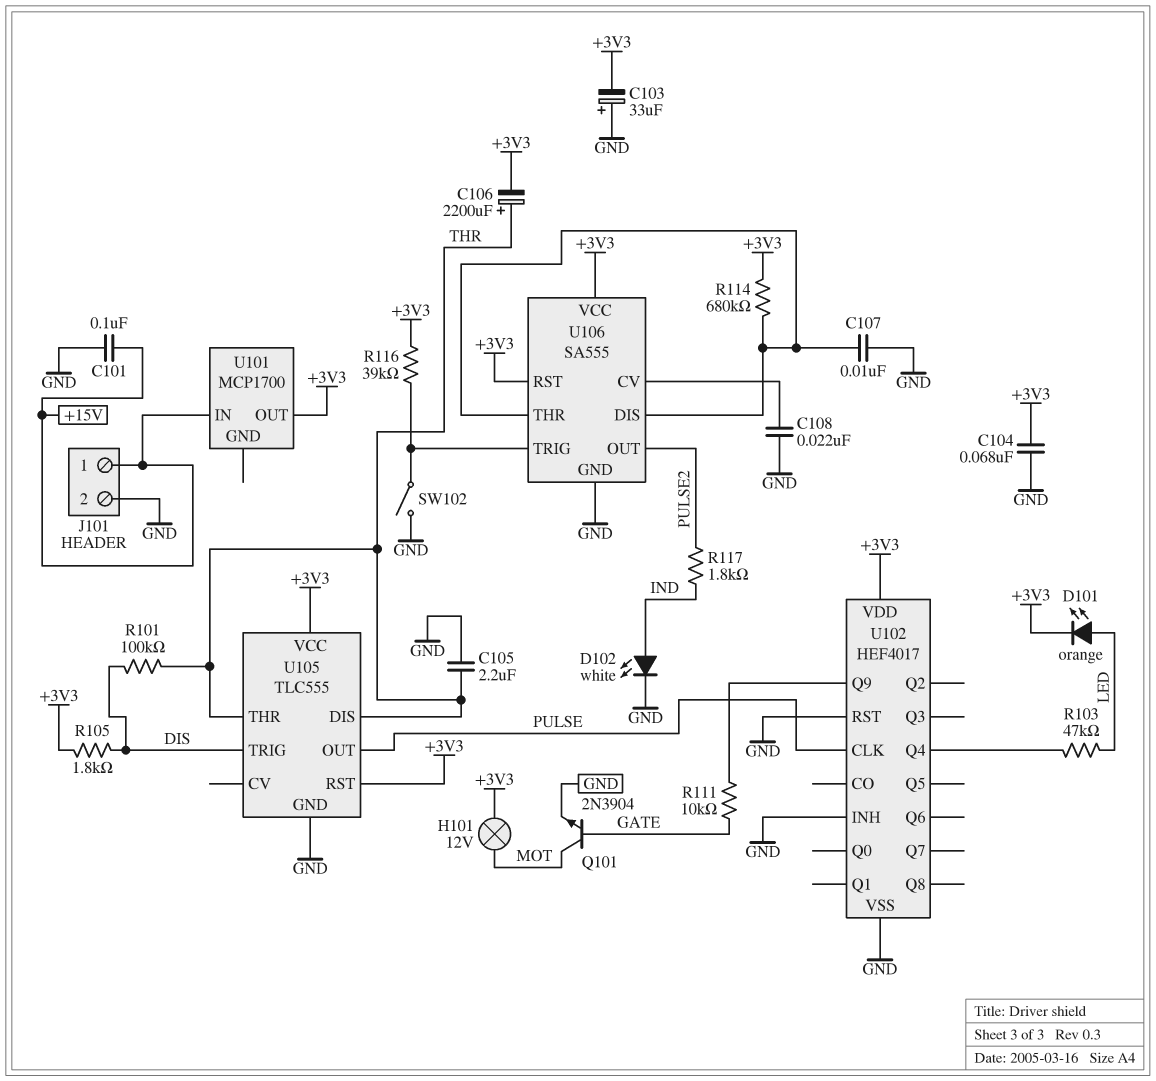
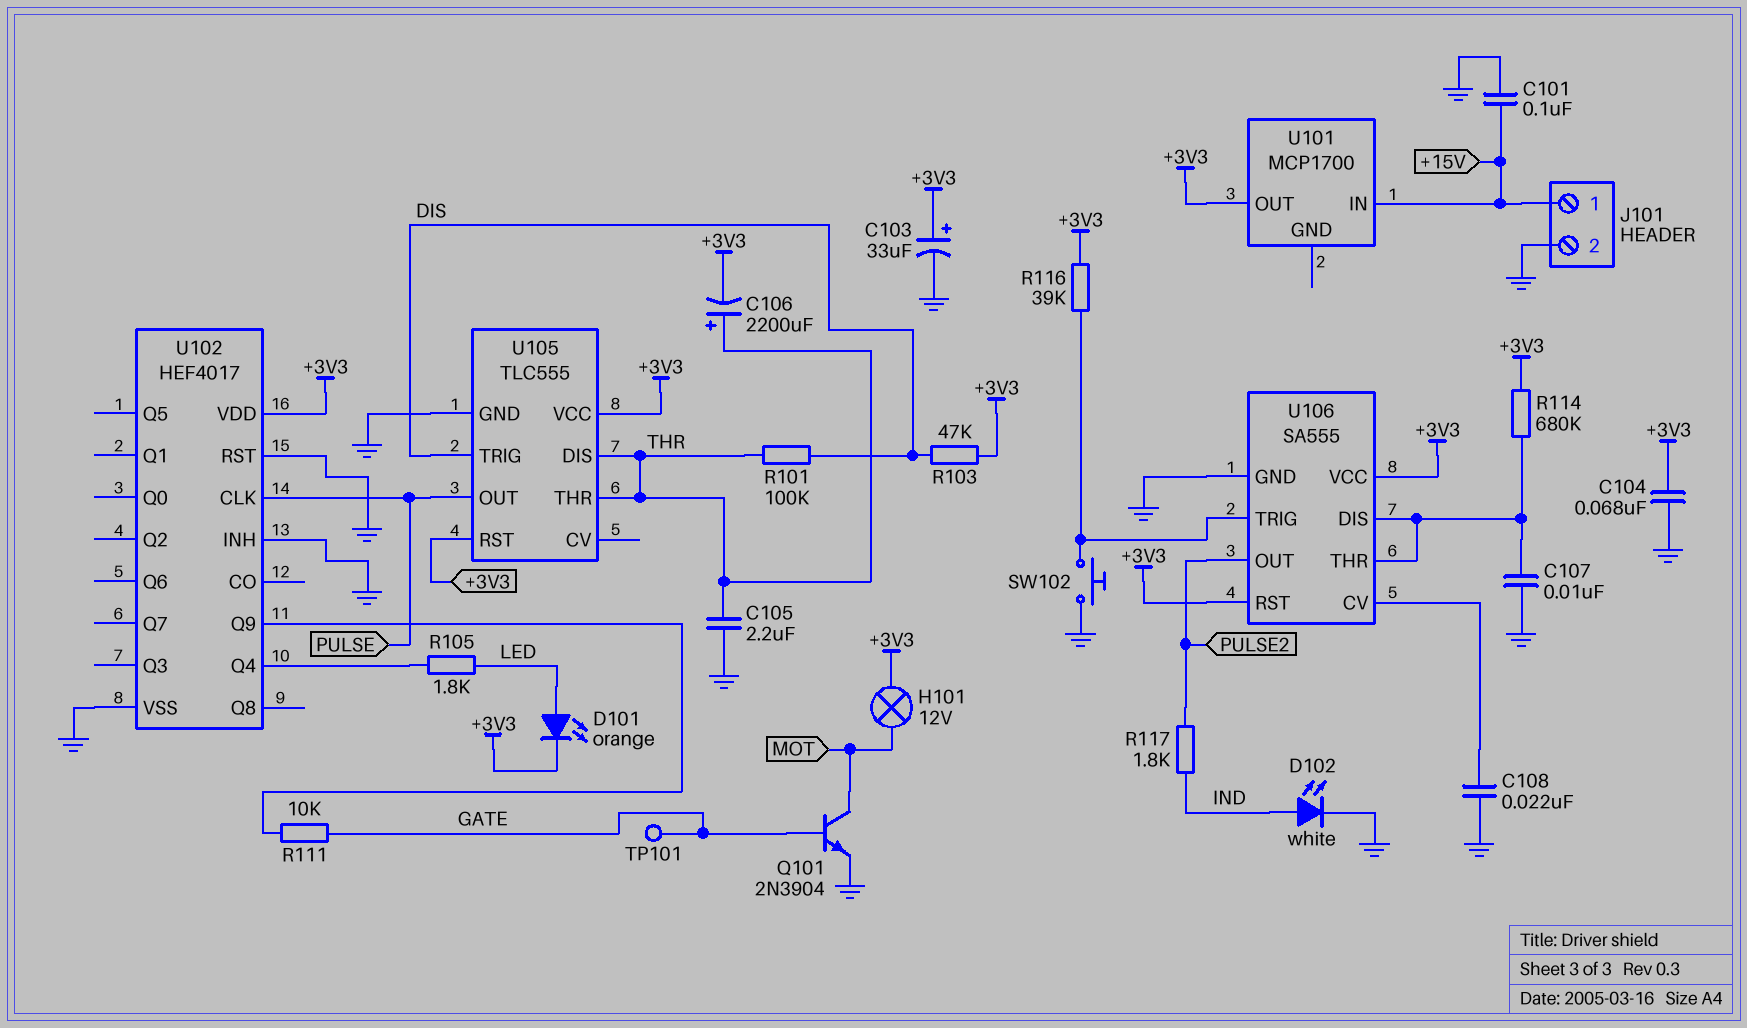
C103: 33uF (plus GND, minus +3V3) -> 33uF (plus +3V3, minus GND)
R103: 47k (LED, U102/Q4) -> 47k (+3V3, DIS)
R105: 1.8k (+3V3, DIS) -> 1.8k (LED, U102/Q4)
SW102: switch (GND, U106/TRIG) -> button (GND, U106/TRIG)
TP101: none -> test point (GATE)

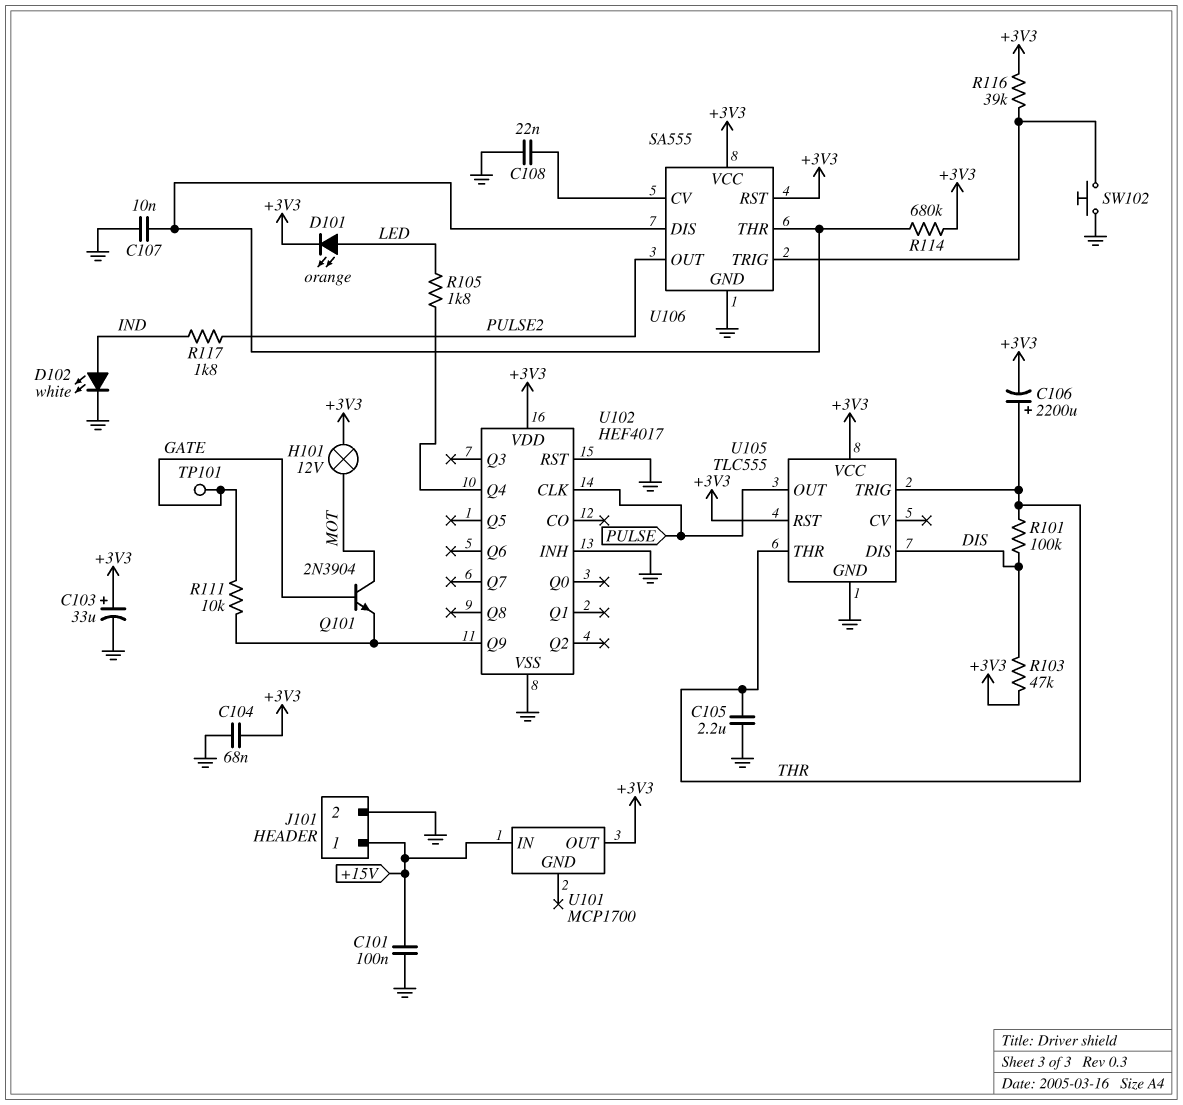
Q101: NPN 2N3904 (B GATE, C MOT, E GND) -> NPN 2N3904 (B GATE, C MOT, E U102/Q9)
U105 pin DIS: THR -> DIS
U105 pin TRIG: DIS -> THR

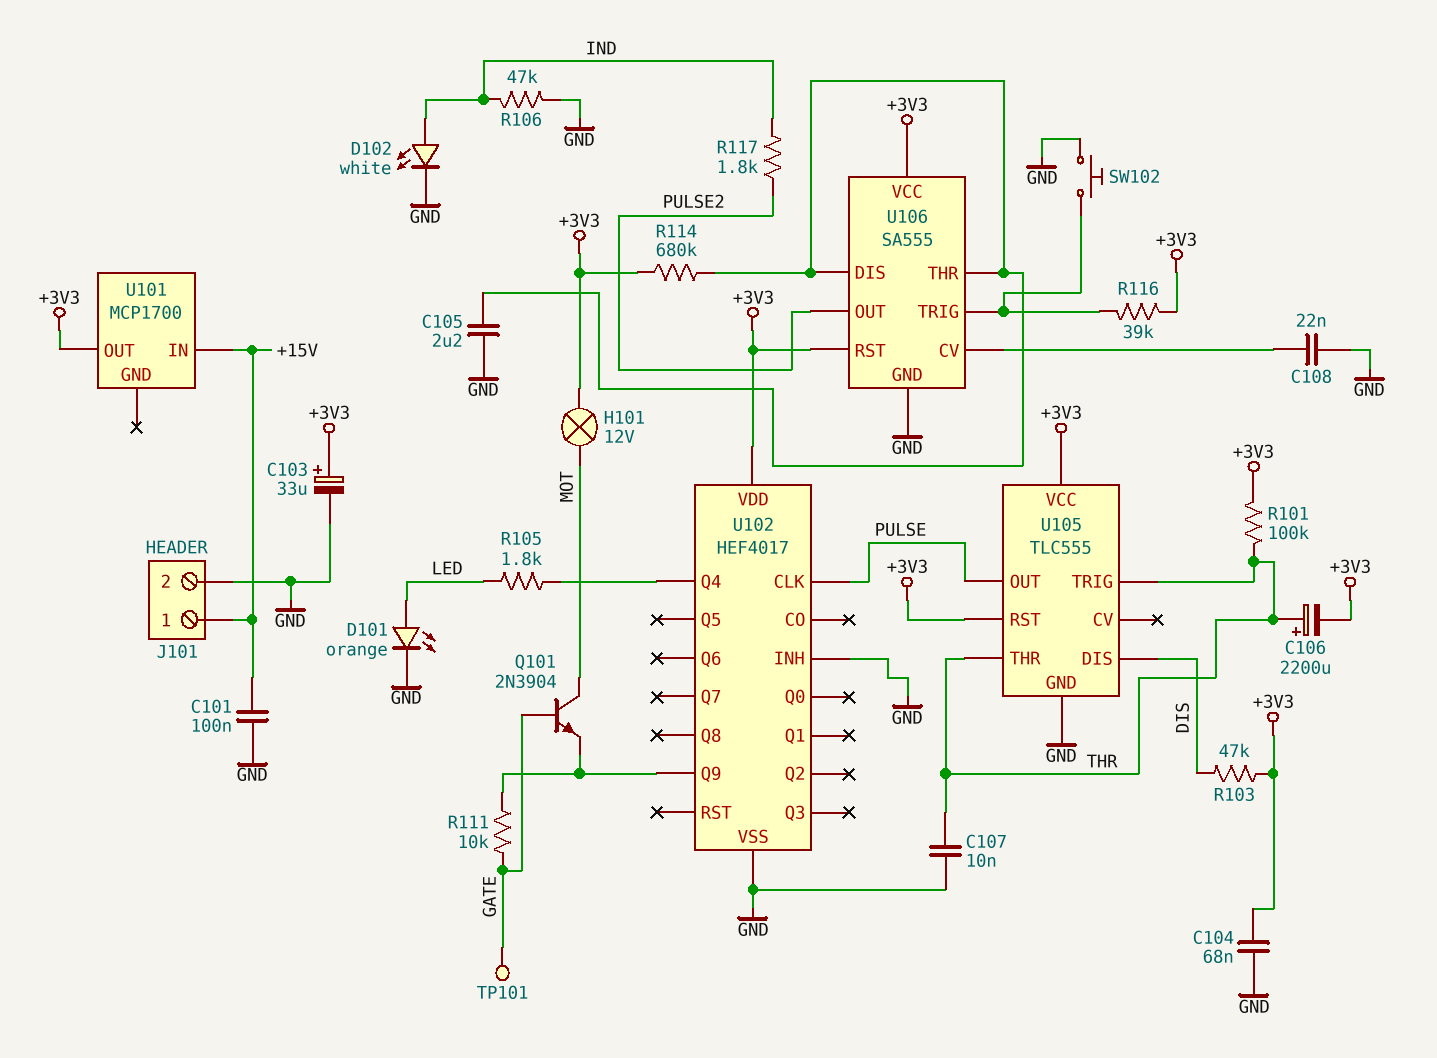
C105: 2.2uF (GND, THR) -> 2.2uF (GND, U106/DIS)
C107: 10nF (GND, U106/DIS) -> 10nF (GND, THR)
D101: LED orange (A LED, K +3V3) -> LED orange (A LED, K GND)
R101: 100k (DIS, THR) -> 100k (+3V3, THR)
R106: none -> 47k (GND, IND)
U102 pin RST: GND -> none

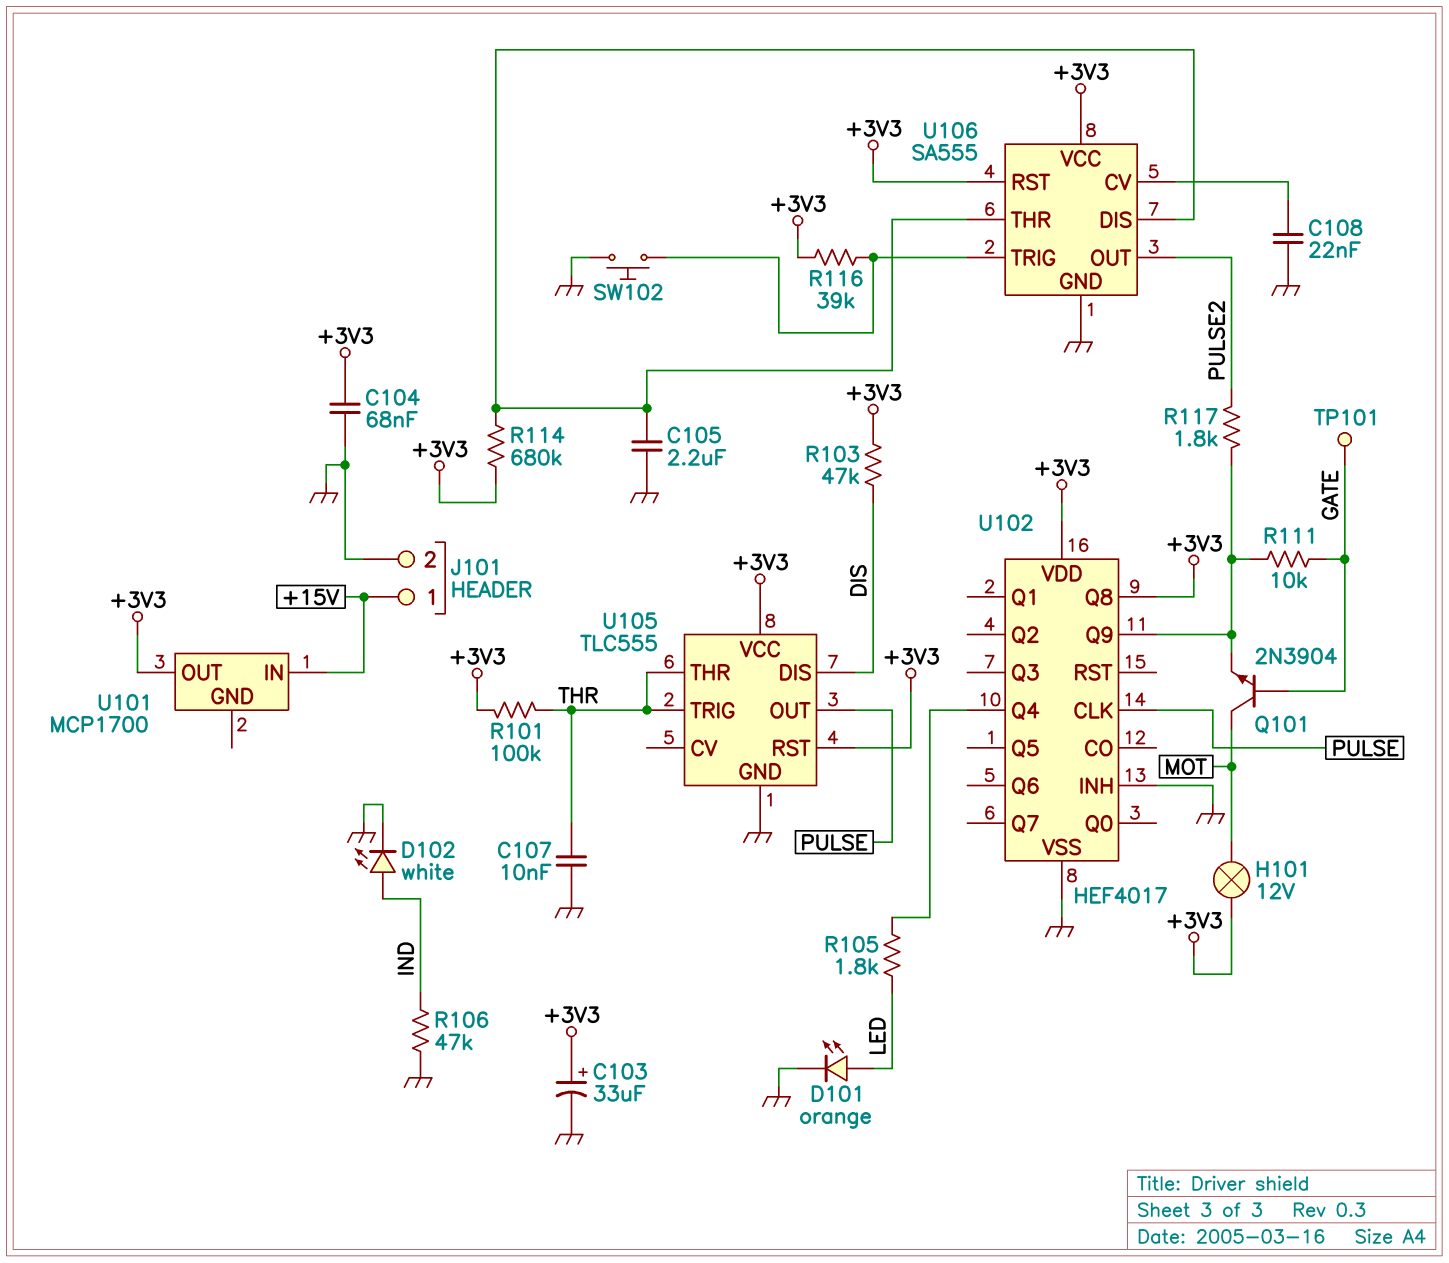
C101: 100nF (+15V, GND) -> none
C106: 2200uF (plus THR, minus +3V3) -> none
R117: 1.8k (IND, PULSE2) -> 1.8k (PULSE2, U102/Q9)
U102 pin Q8: none -> +3V3

